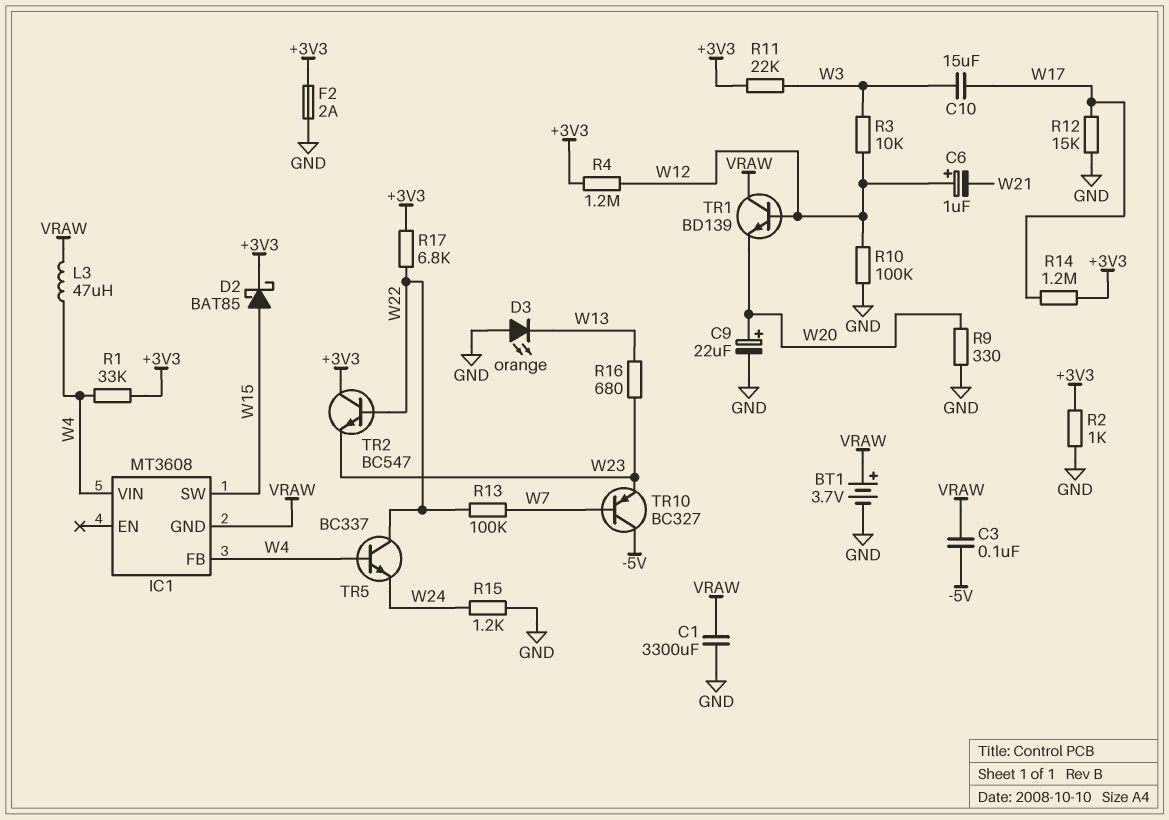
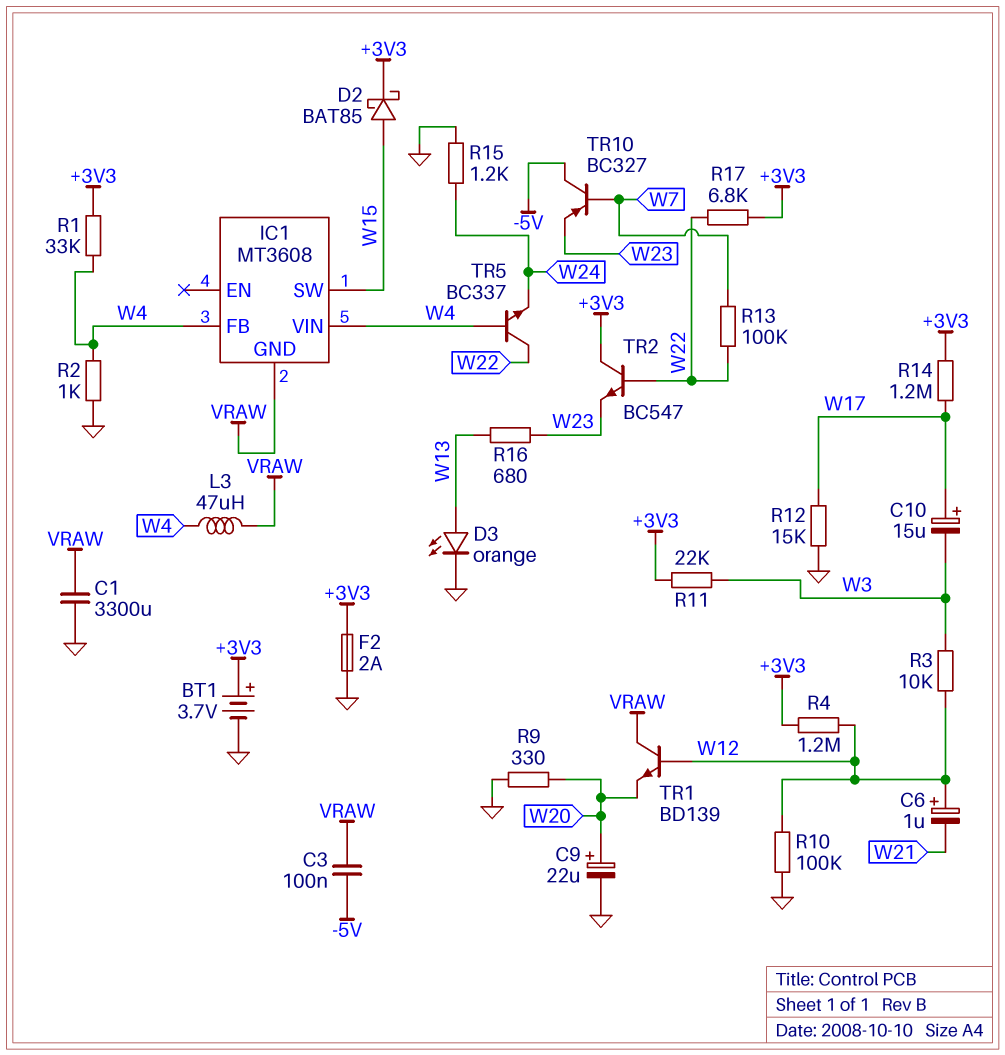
BT1: 3.7V (plus VRAW, minus GND) -> 3.7V (plus +3V3, minus GND)
C10: 15uF (W3, W17) -> 15uF (plus W17, minus W3)
D3: LED orange (A GND, K W13) -> LED orange (A W13, K GND)
R2: 1k (+3V3, GND) -> 1k (GND, W4)

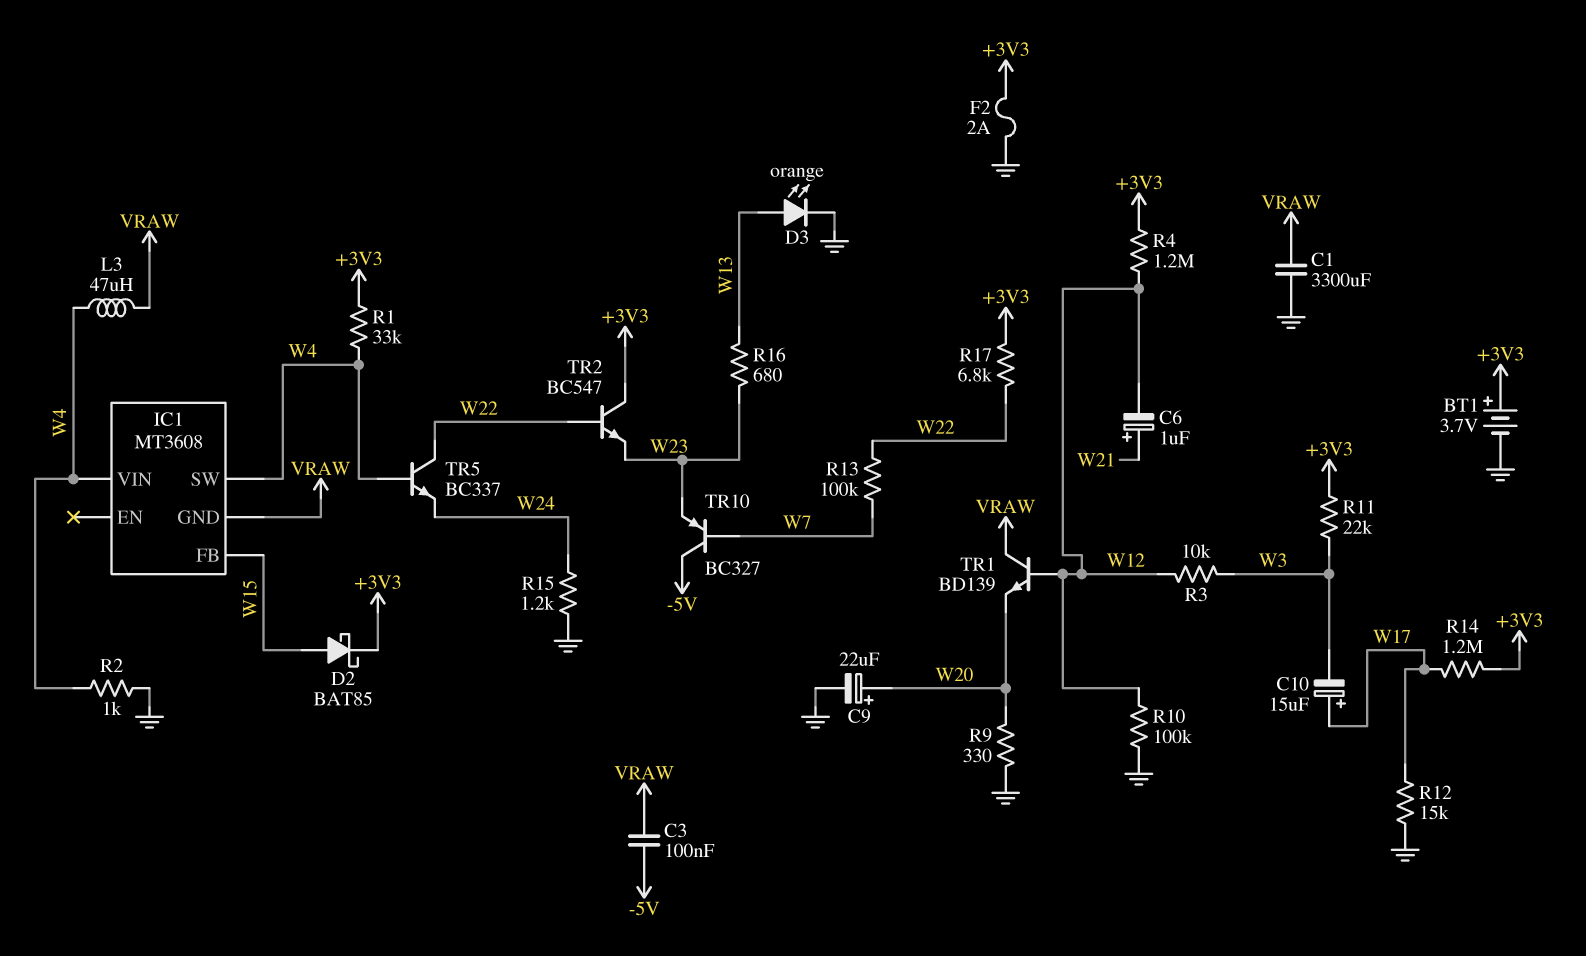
C6: 1uF (plus W12, minus W21) -> 1uF (plus W21, minus W12)
IC1 pin FB: W4 -> W15
IC1 pin SW: W15 -> W4

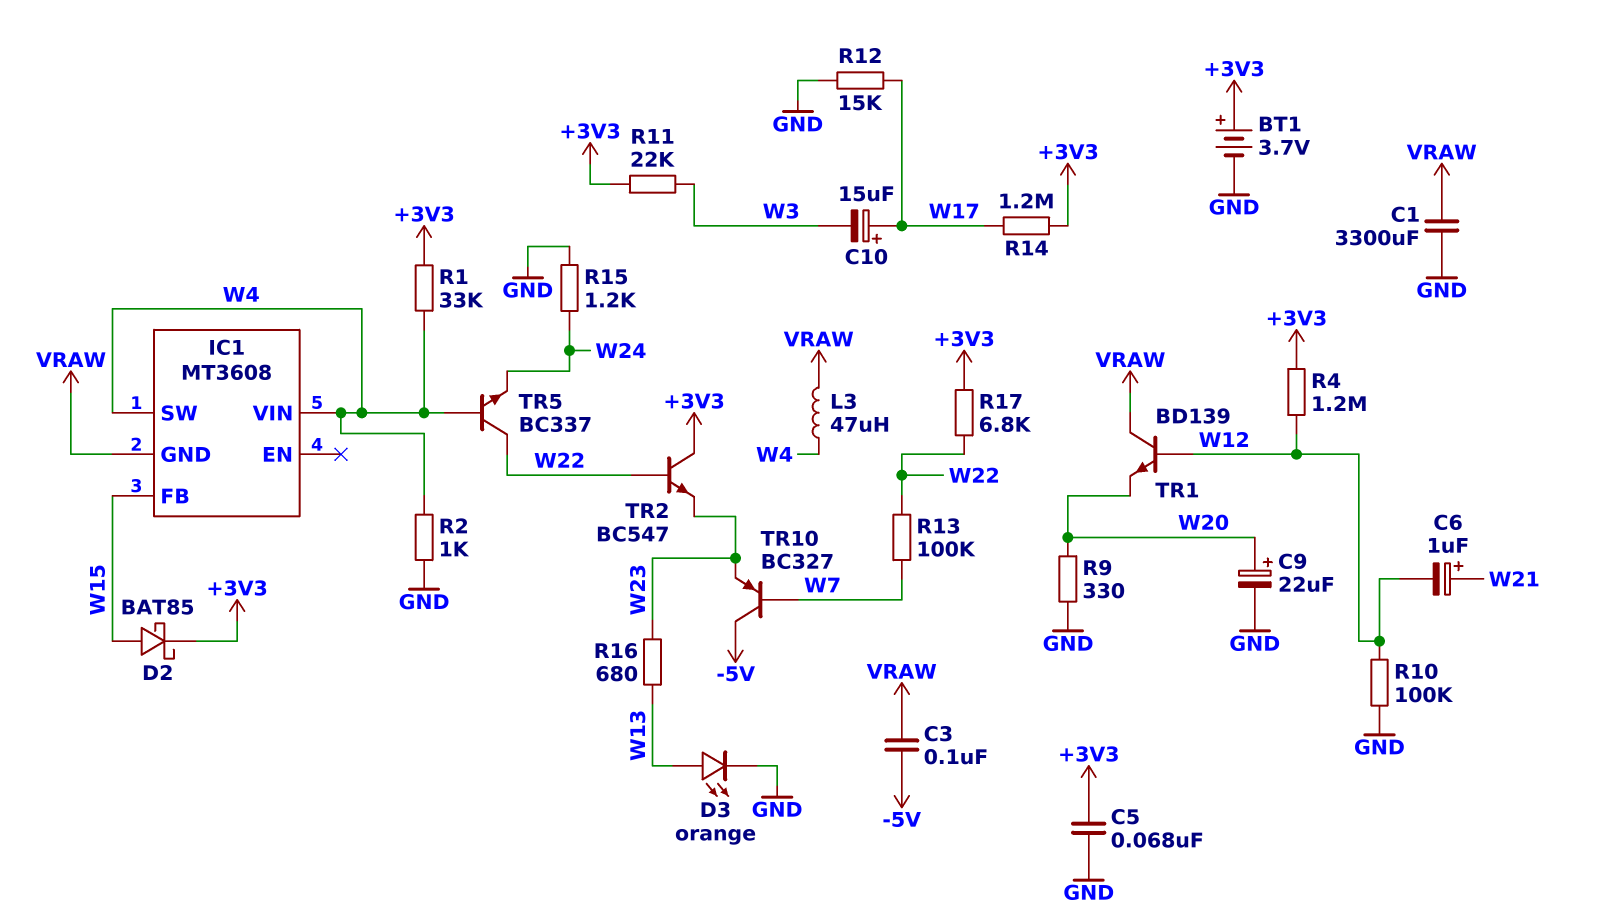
C5: none -> 68nF (+3V3, GND)
F2: 2A (+3V3, GND) -> none
R3: 10k (W3, W12) -> none

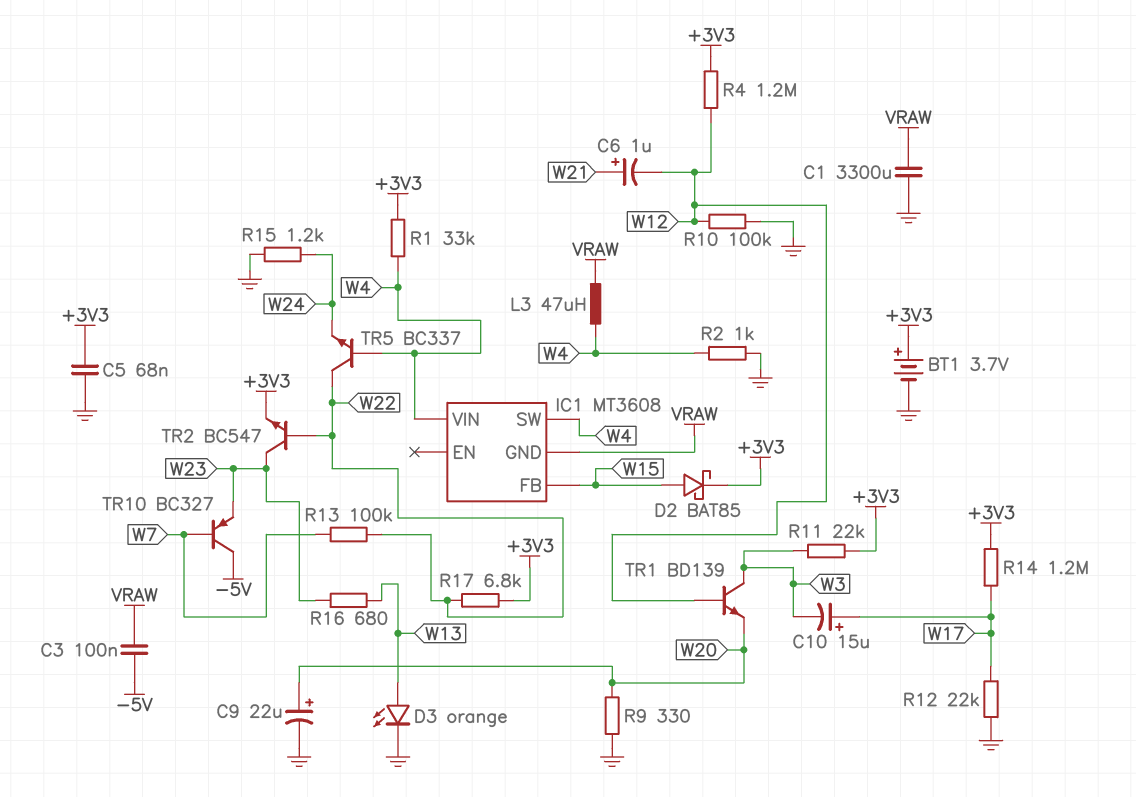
R12: 15k (GND, W17) -> 22k (GND, W17)
TR1: NPN BD139 (B W12, C VRAW, E W20) -> NPN BD139 (B W12, C W3, E W20)
TR2: NPN BC547 (B W22, C +3V3, E W23) -> NPN BC547 (B W22, C W23, E +3V3)

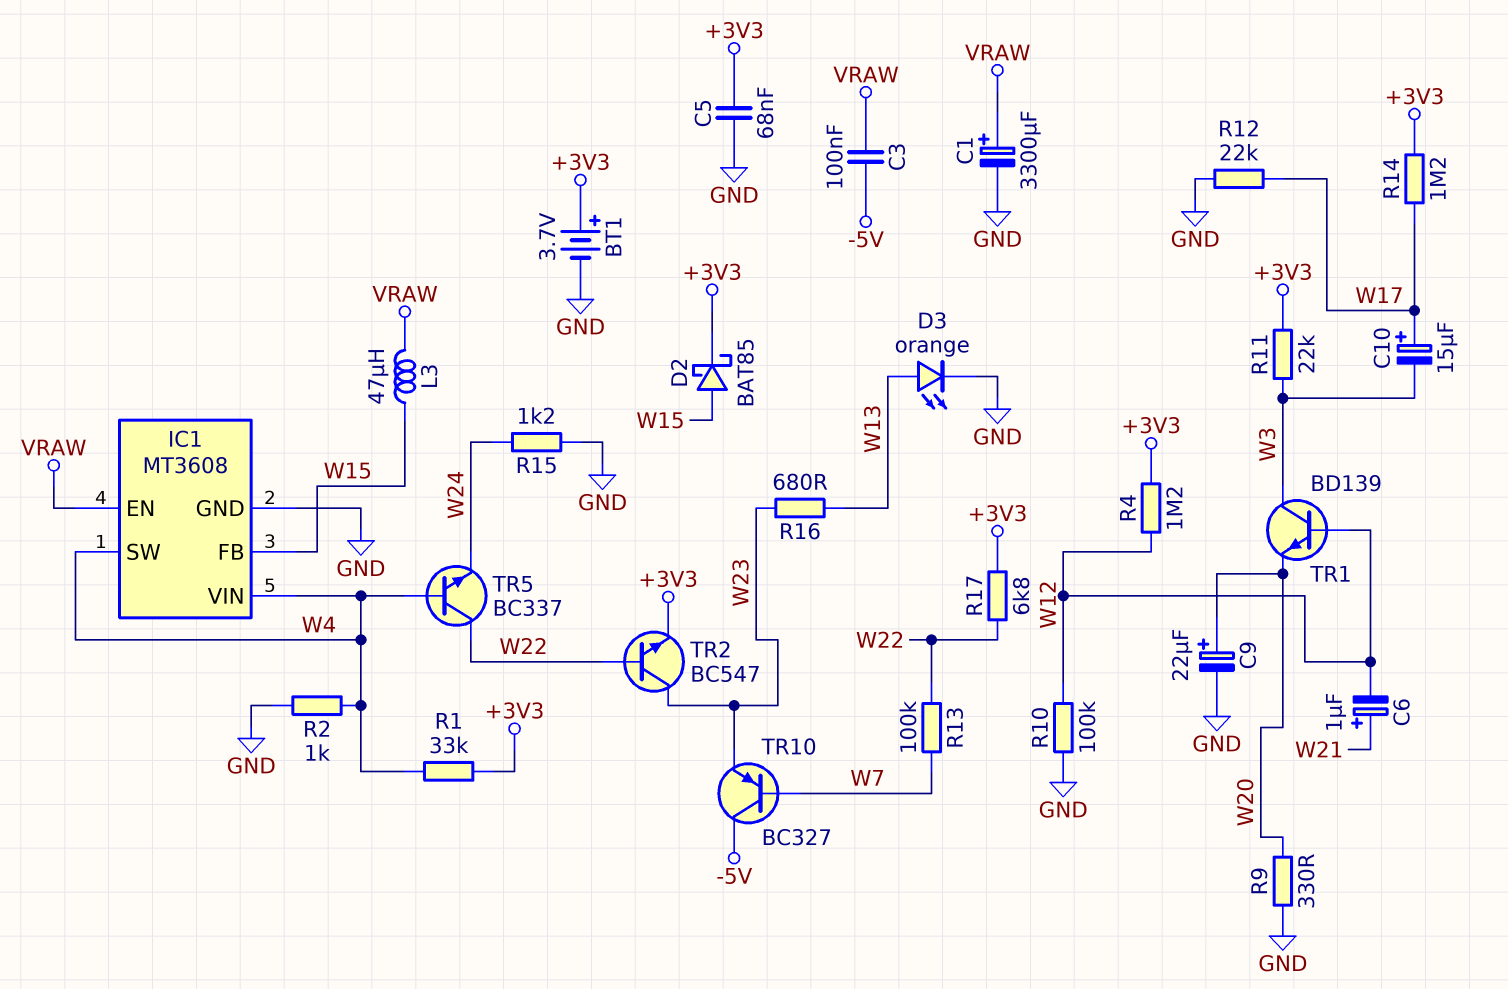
C1: 3300uF (GND, VRAW) -> 3300uF (plus VRAW, minus GND)
IC1 pin EN: none -> VRAW
IC1 pin GND: VRAW -> GND
L3: 47uH (VRAW, W4) -> 47uH (VRAW, W15)

